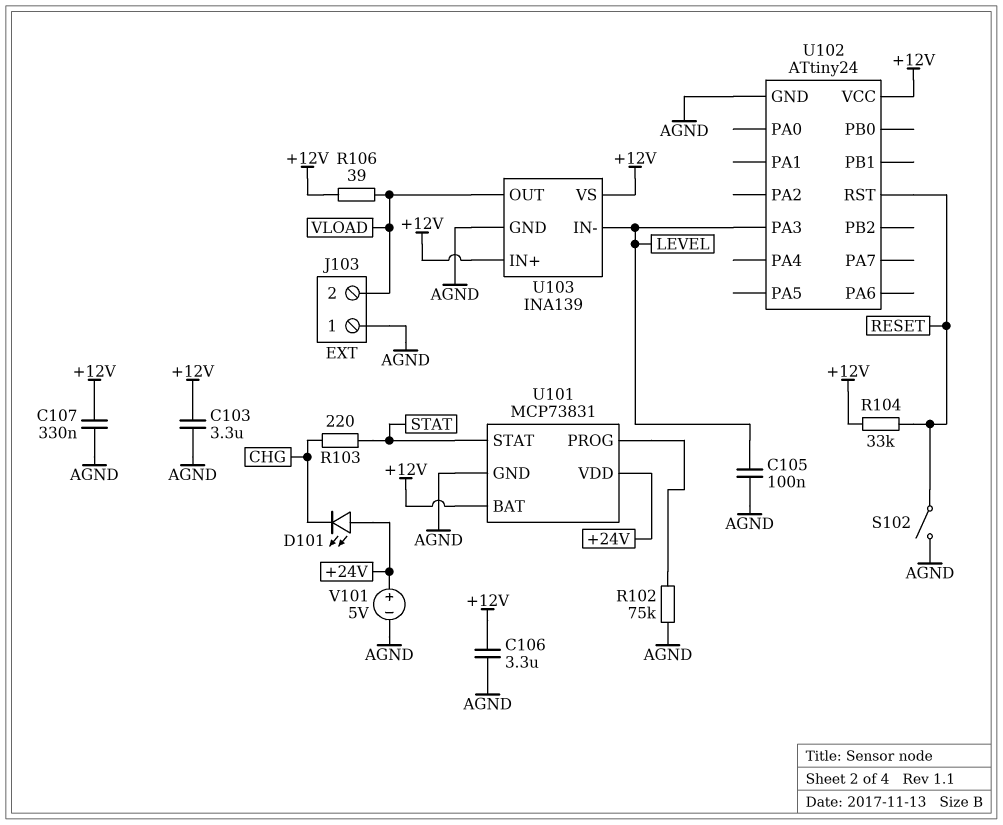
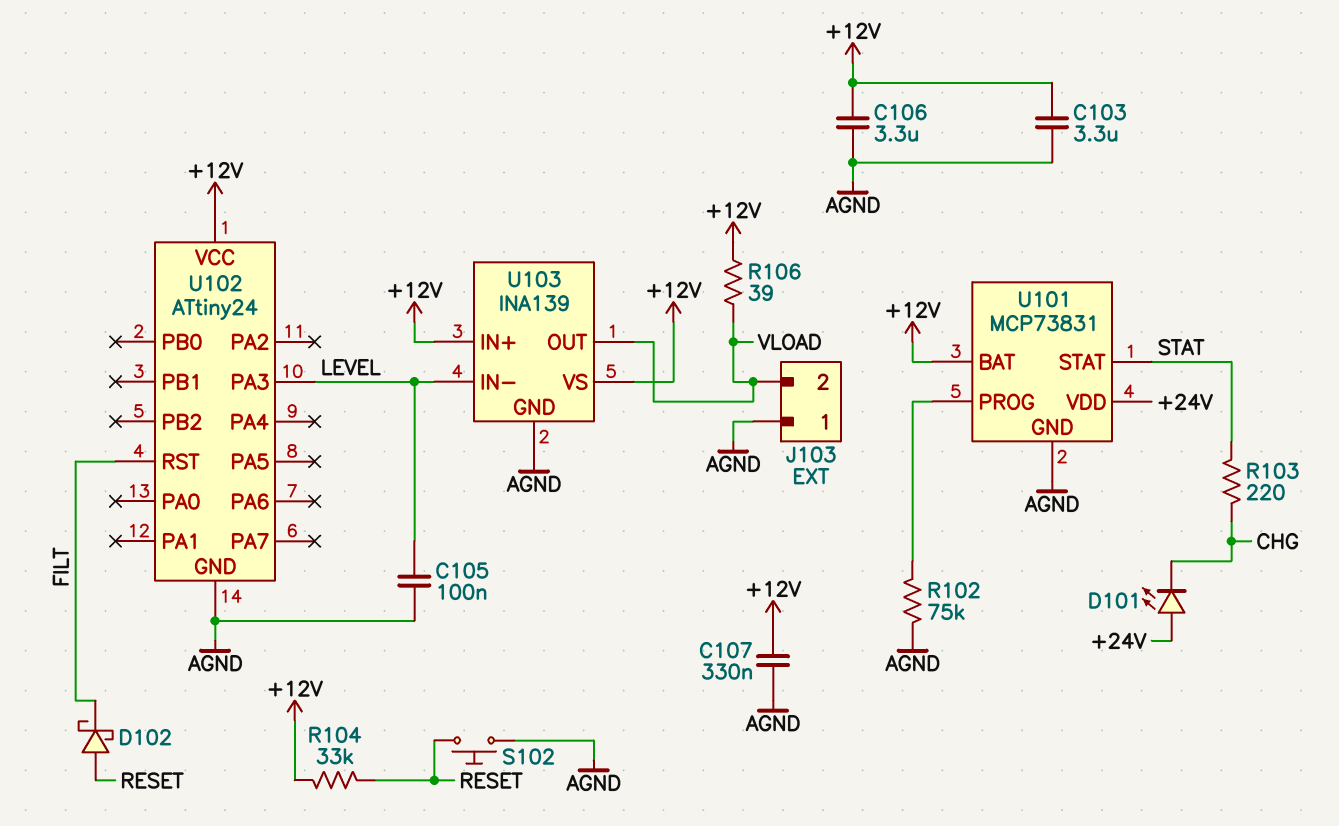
D102: none -> schottky (A RESET, K FILT)
S102: switch (AGND, RESET) -> button (AGND, RESET)
U102 pin RST: RESET -> FILT
V101: 5V (plus +24V, minus AGND) -> none

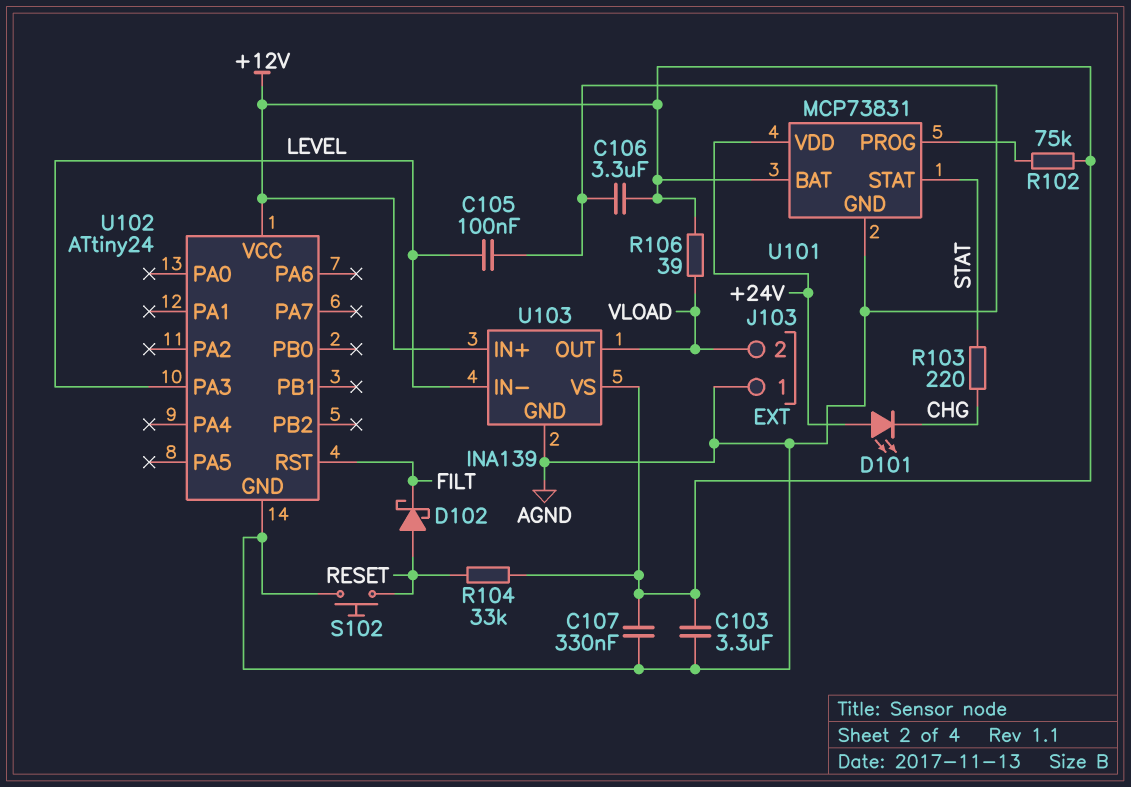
R102: 75k (AGND, U101/PROG) -> 75k (+12V, U101/PROG)

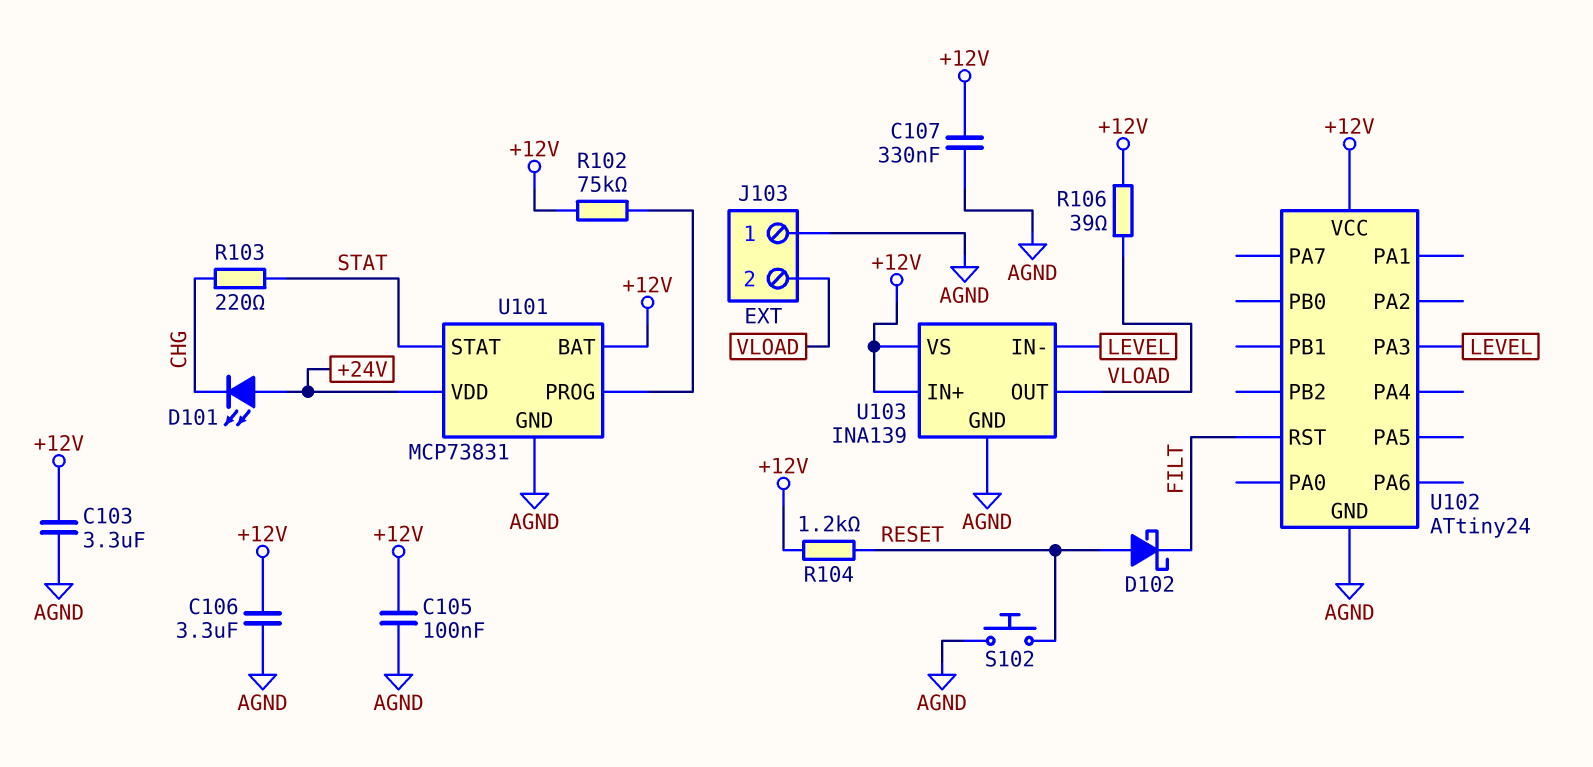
C105: 100nF (AGND, LEVEL) -> 100nF (+12V, AGND)
R104: 33k (+12V, RESET) -> 1.2k (+12V, RESET)

